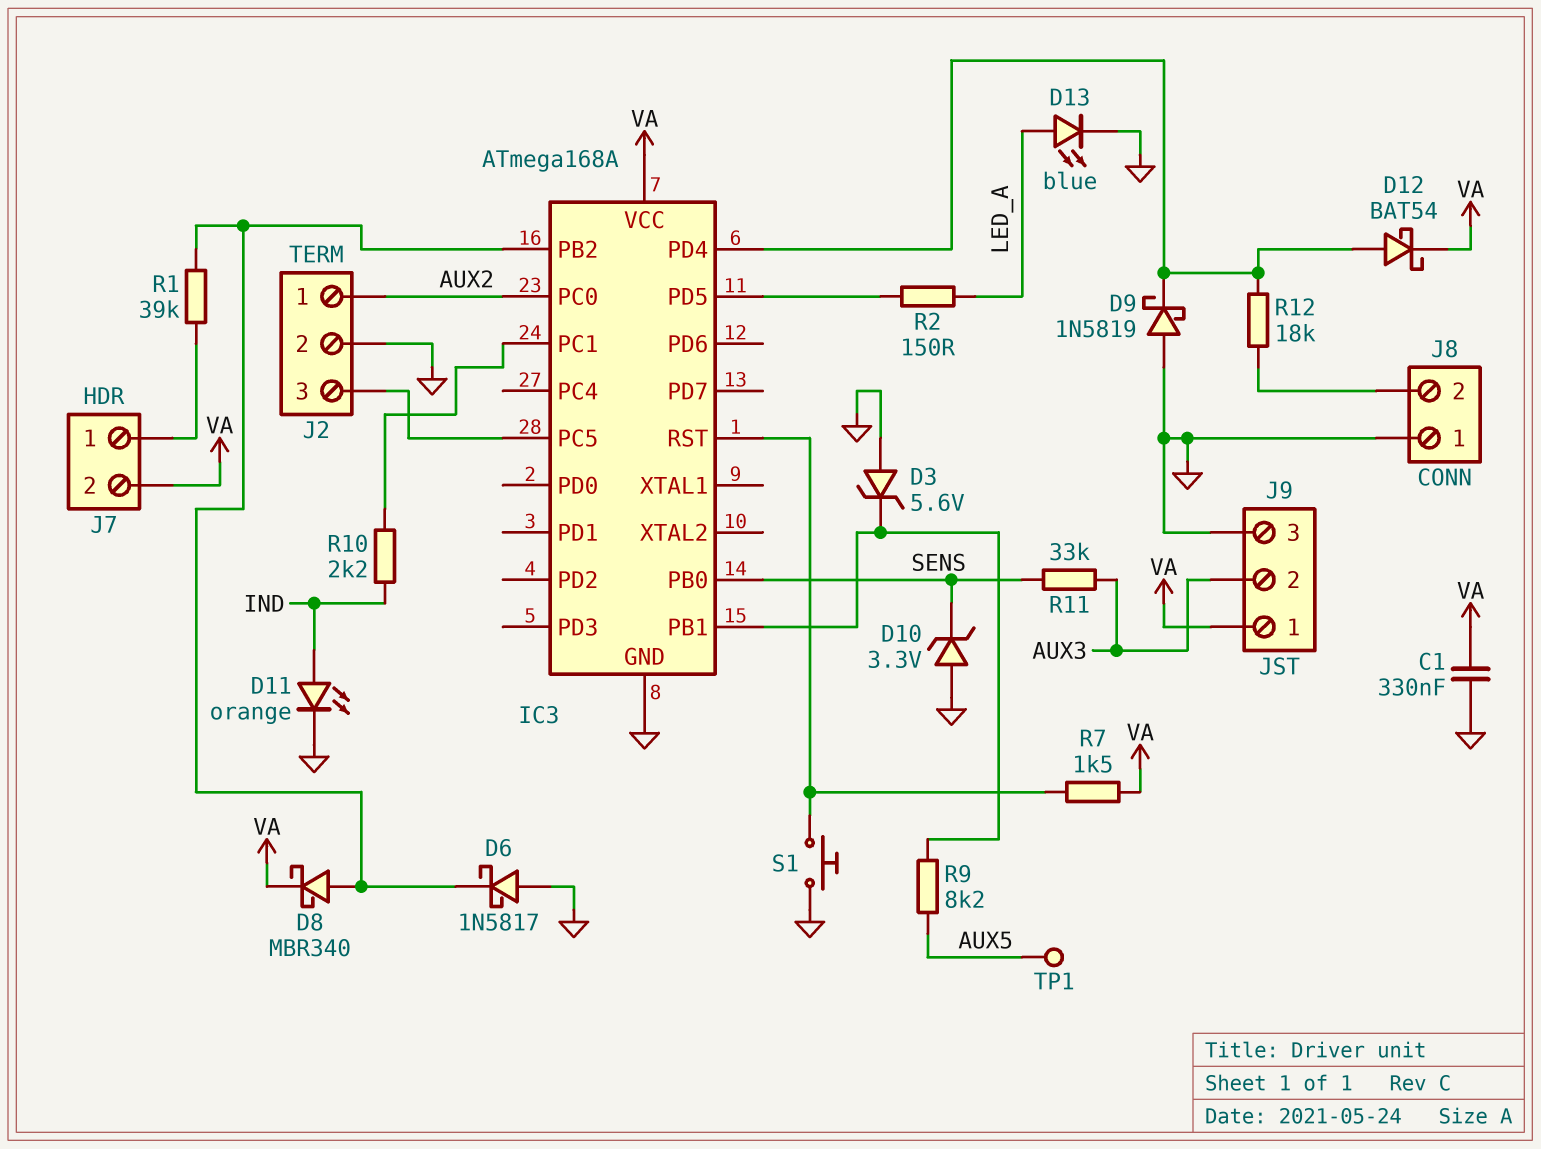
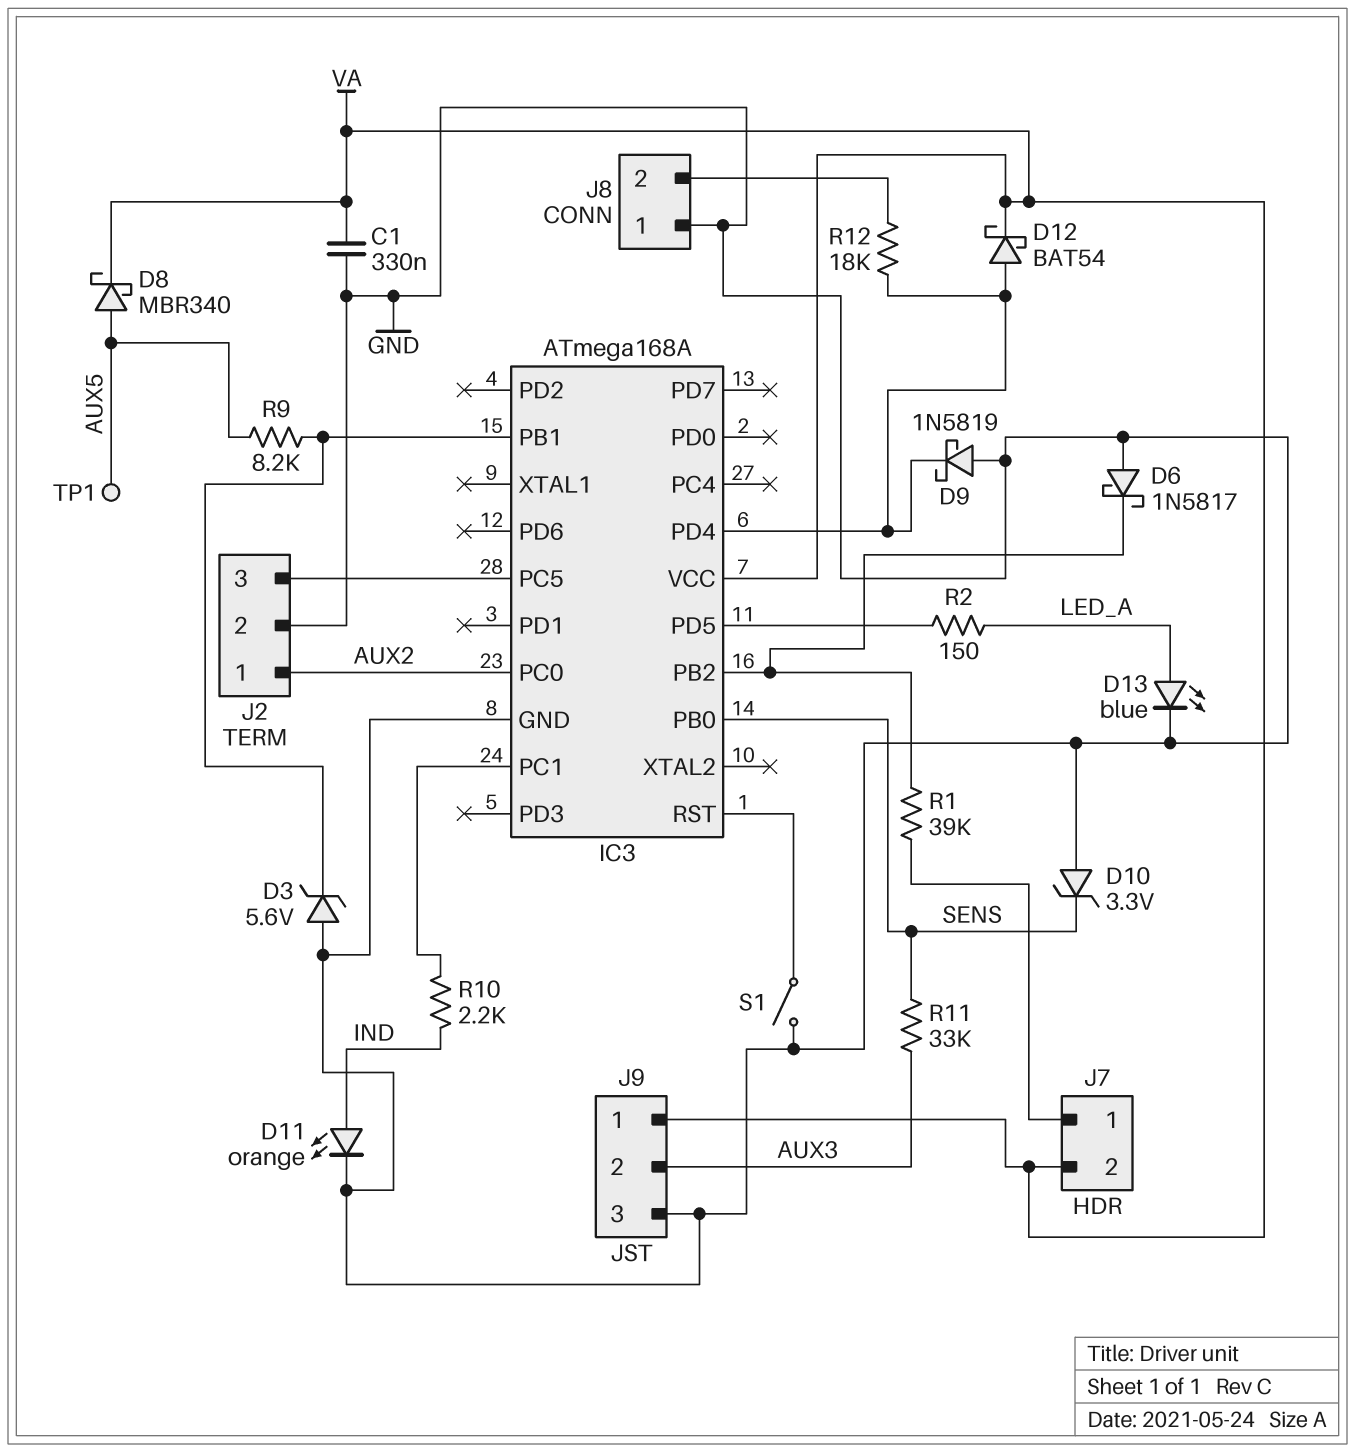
D8: schottky MBR340 (A IC3/PB2, K VA) -> schottky MBR340 (A AUX5, K VA)
R7: 1.5k (IC3/RST, VA) -> none
S1: button (GND, IC3/RST) -> switch (GND, IC3/RST)

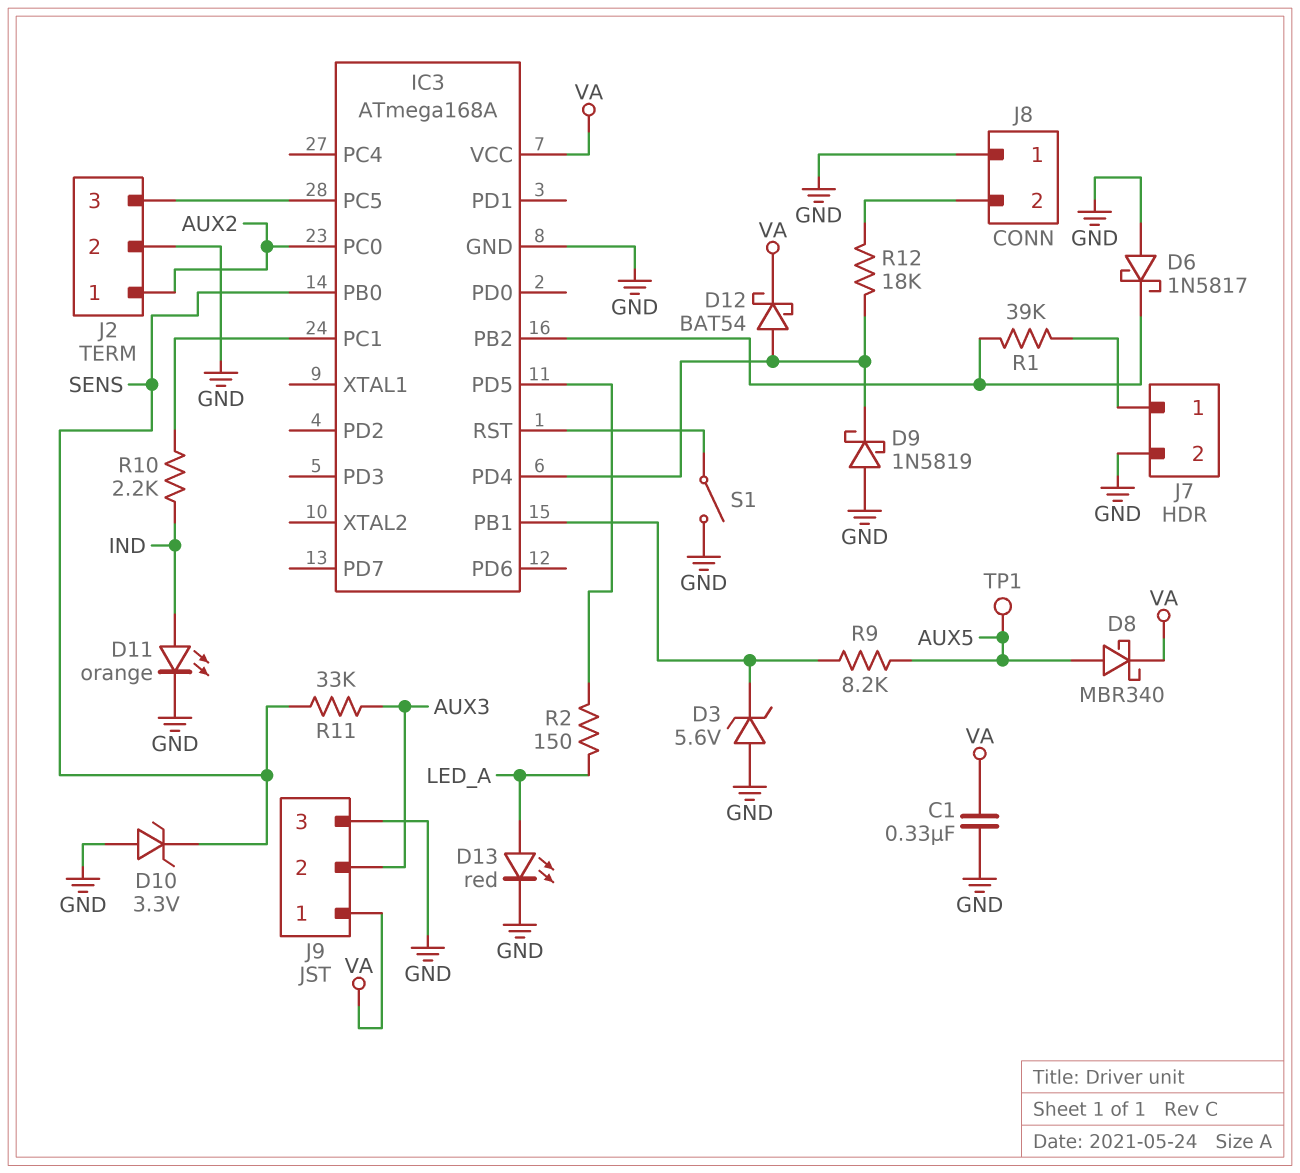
D13: LED blue (A LED_A, K GND) -> LED red (A LED_A, K GND)
J7 pin 2: VA -> GND

